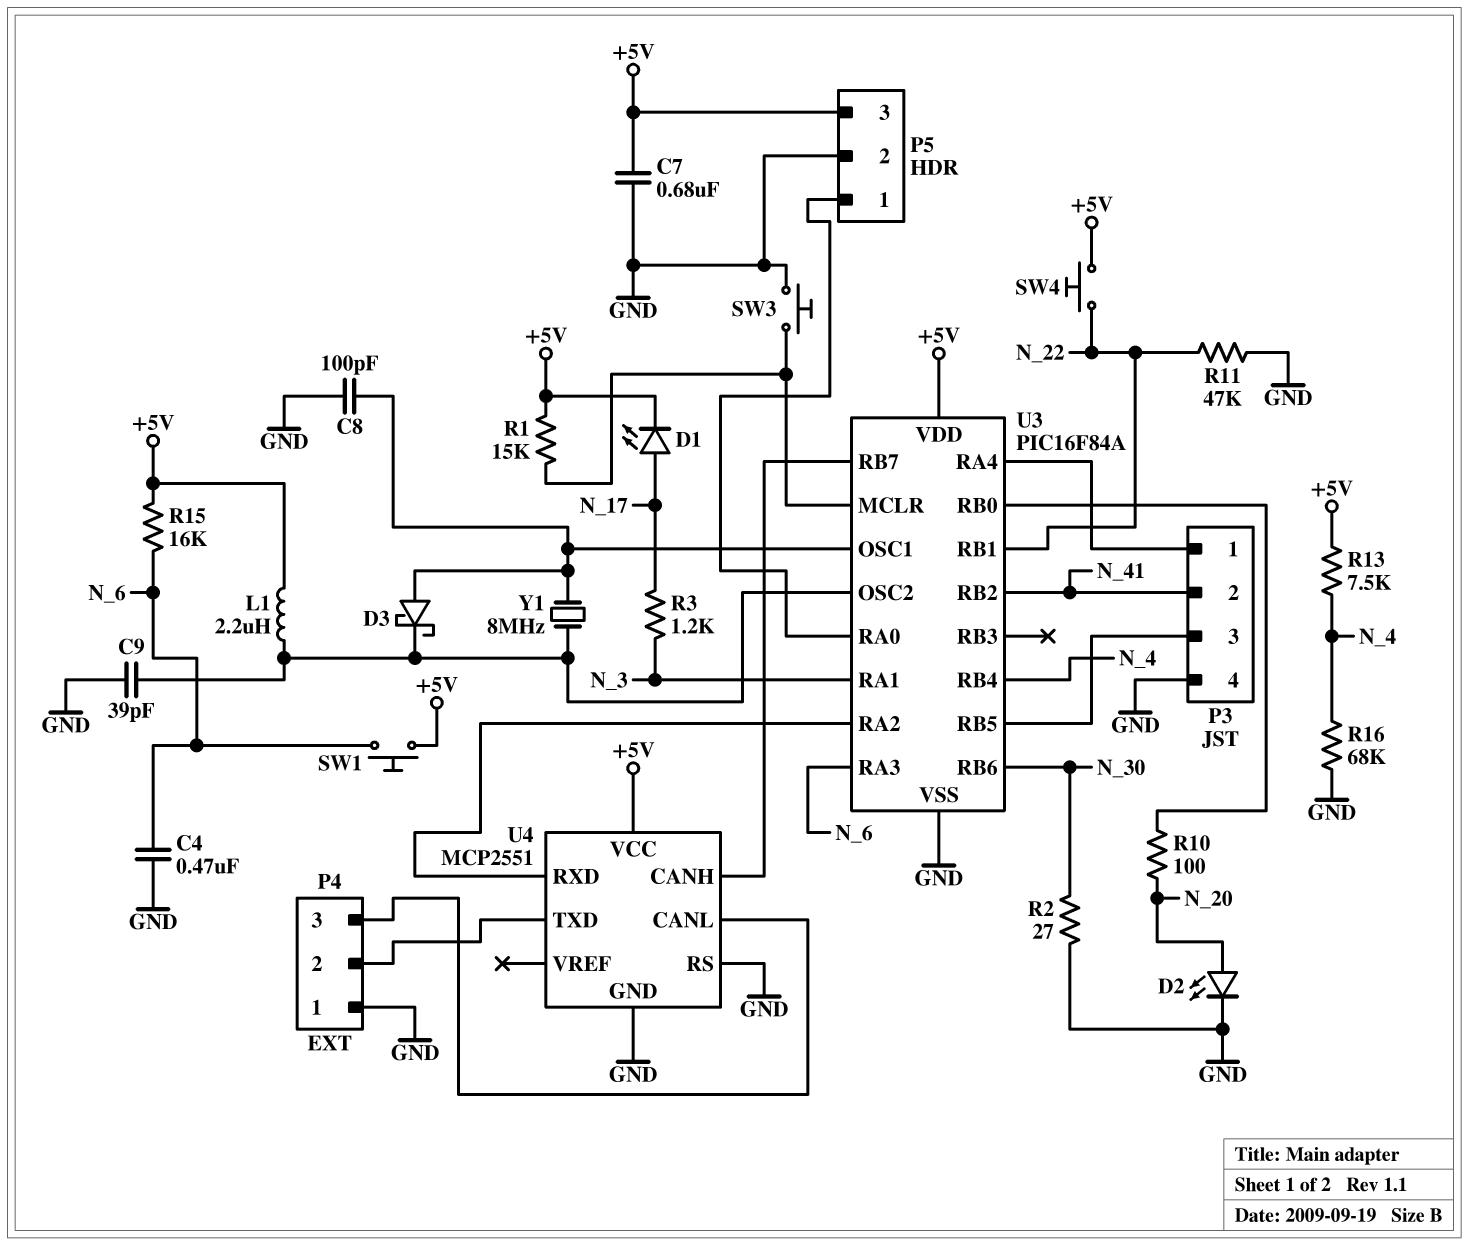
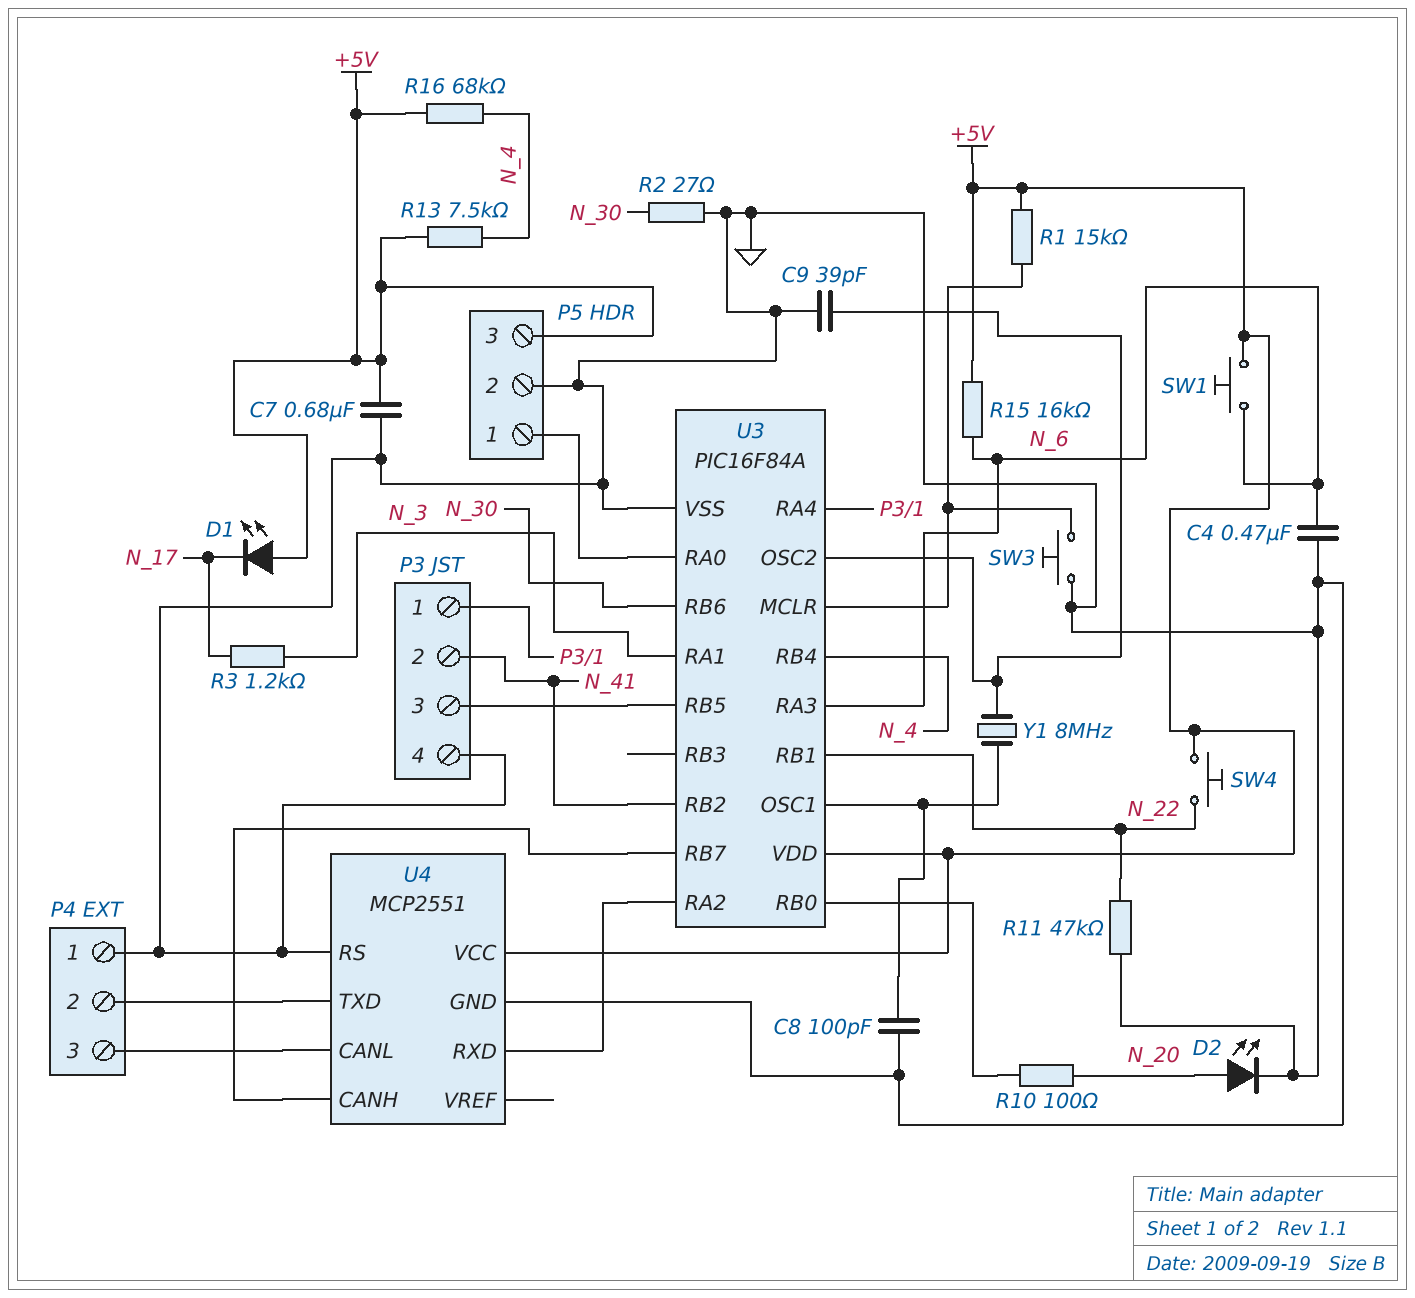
D1: LED (A N_17, K +5V) -> LED (A +5V, K N_17)
D3: schottky (A U3/OSC1, K U3/OSC2) -> none
L1: 2.2uH (+5V, U3/OSC2) -> none
R16: 68k (GND, N_4) -> 68k (+5V, N_4)

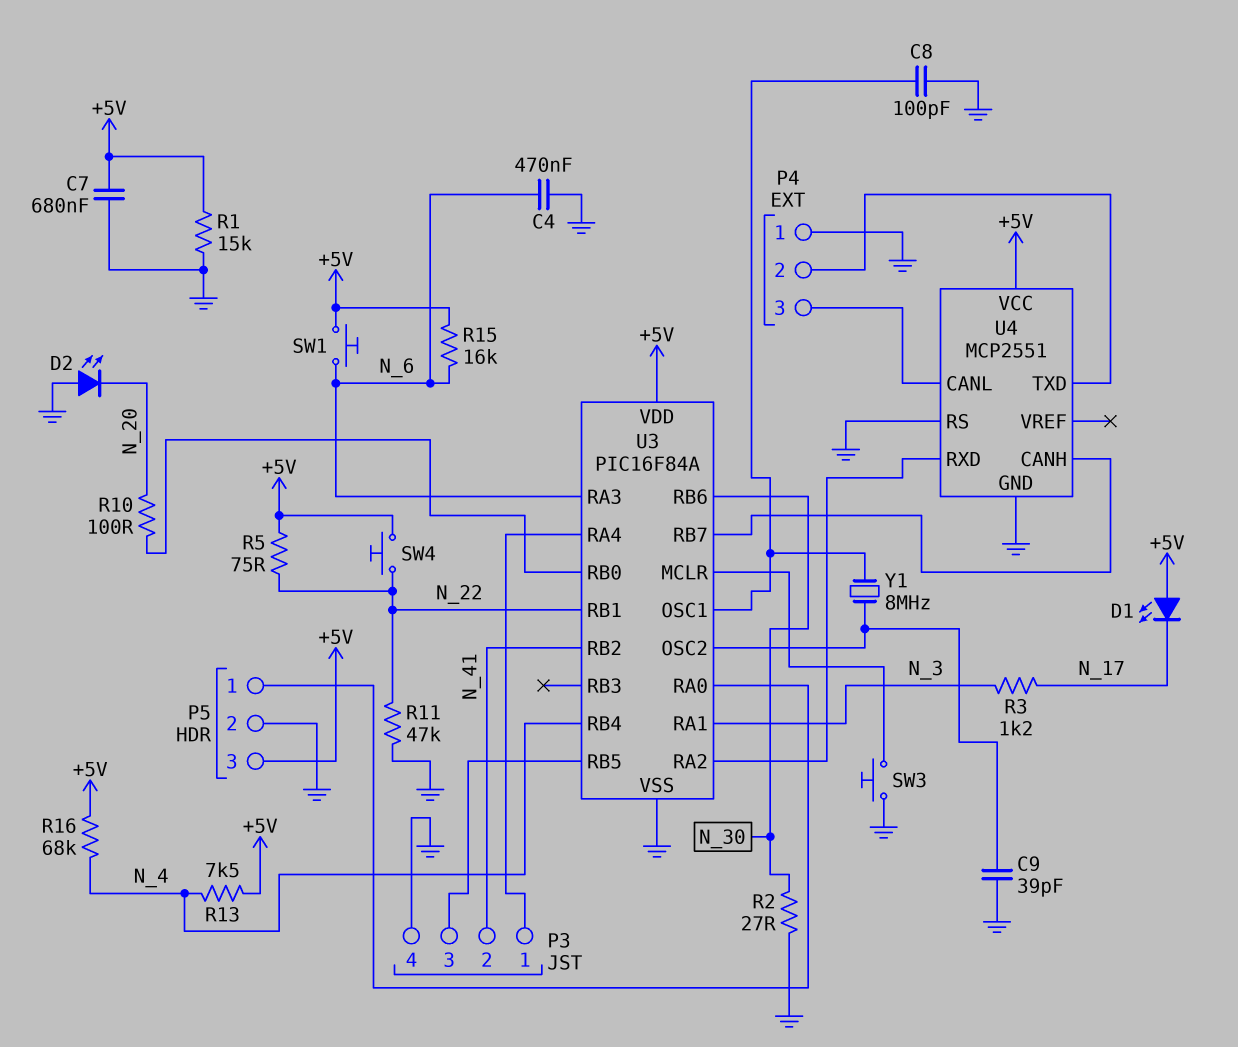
D2: LED (A N_20, K GND) -> LED (A GND, K N_20)
R1: 15k (+5V, U3/MCLR) -> 15k (+5V, GND)
R5: none -> 75 (+5V, N_22)

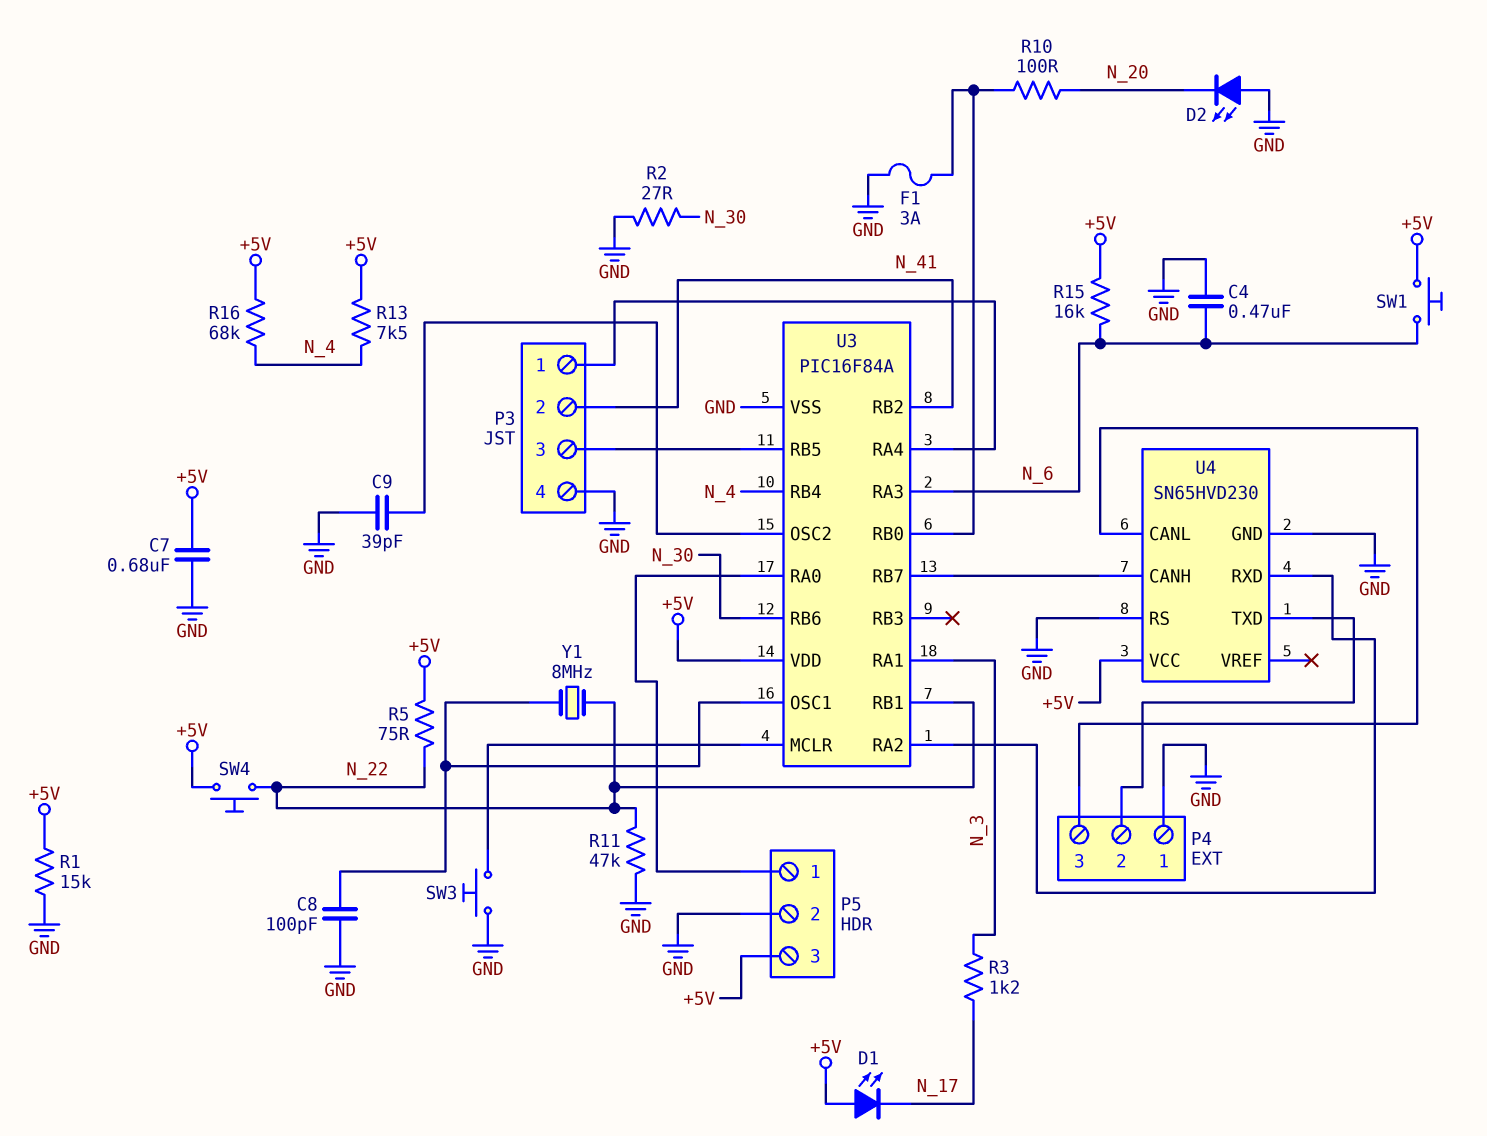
F1: none -> 3A (GND, U3/RB0)
U4: MCP2551 -> SN65HVD230
Y1: 8MHz (U3/OSC1, U3/OSC2) -> 8MHz (N_22, U3/OSC1)

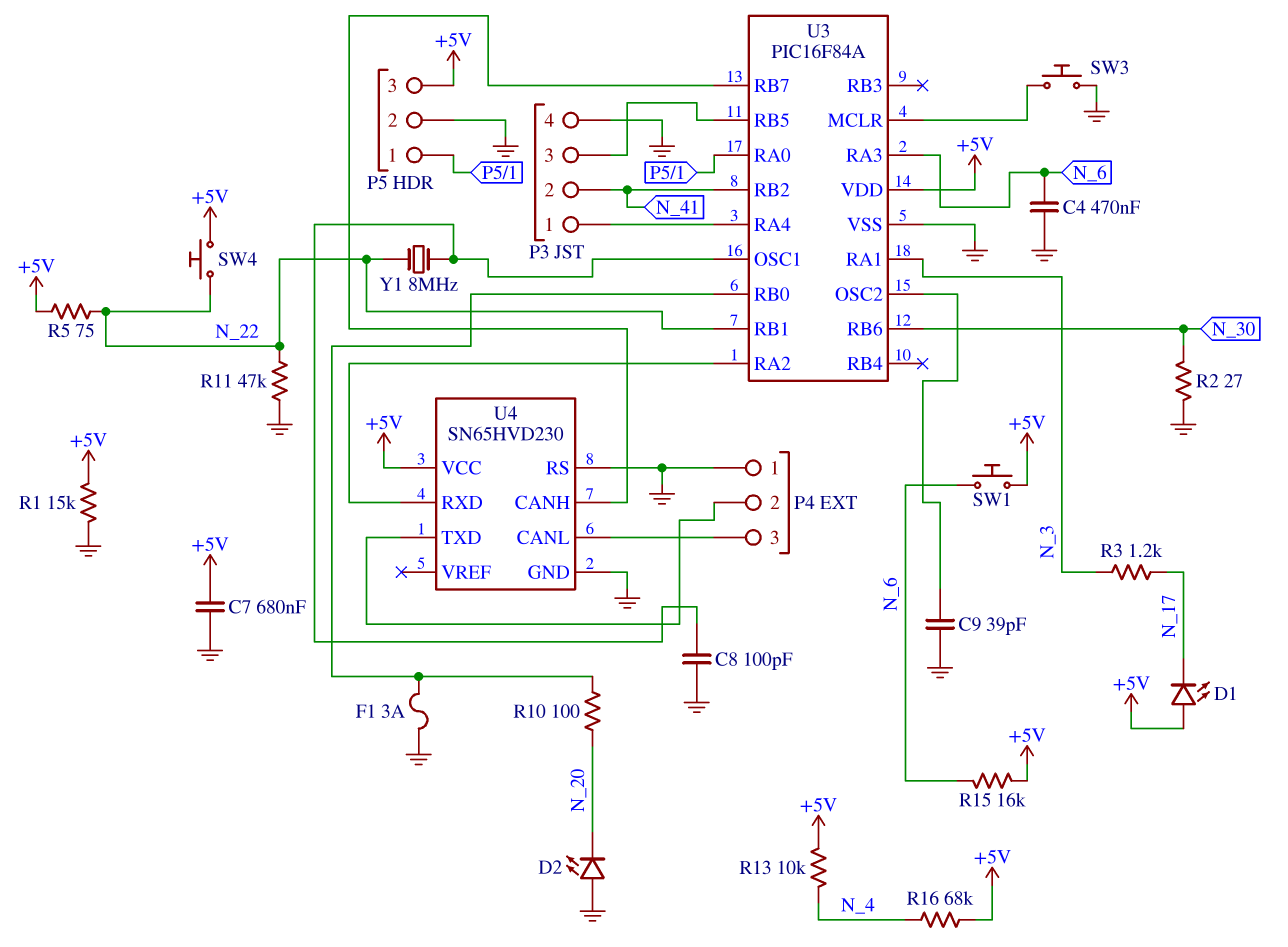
R13: 7.5k (+5V, N_4) -> 10k (+5V, N_4)
U3 pin RB4: N_4 -> none

